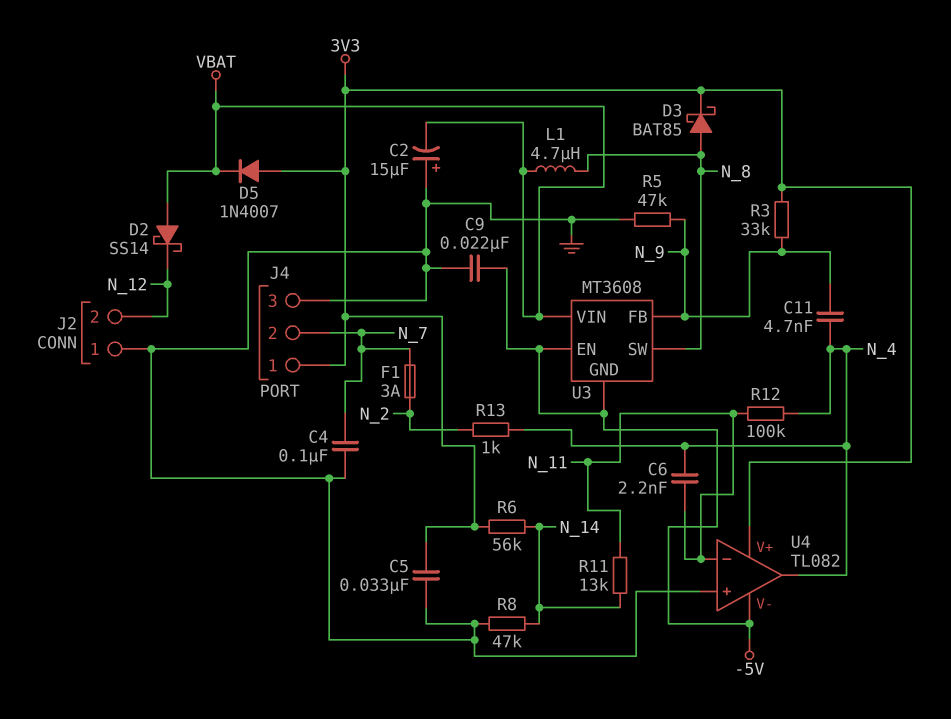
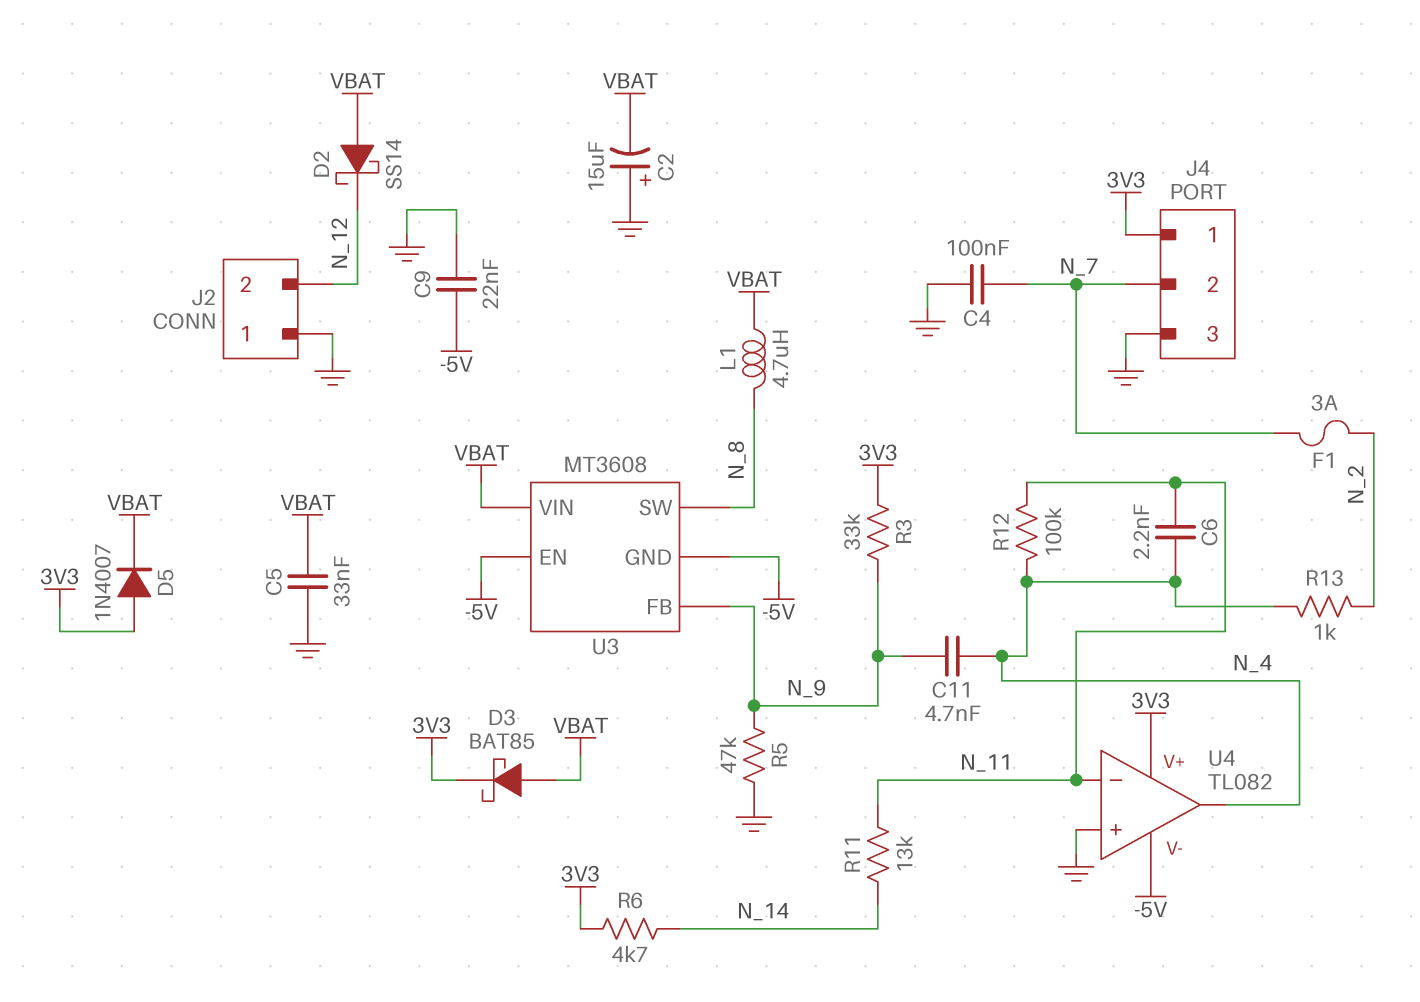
C5: 33nF (3V3, GND) -> 33nF (GND, VBAT)
D3: schottky BAT85 (A N_8, K 3V3) -> schottky BAT85 (A VBAT, K 3V3)
R6: 56k (3V3, N_14) -> 4.7k (3V3, N_14)
R8: 47k (GND, N_14) -> none

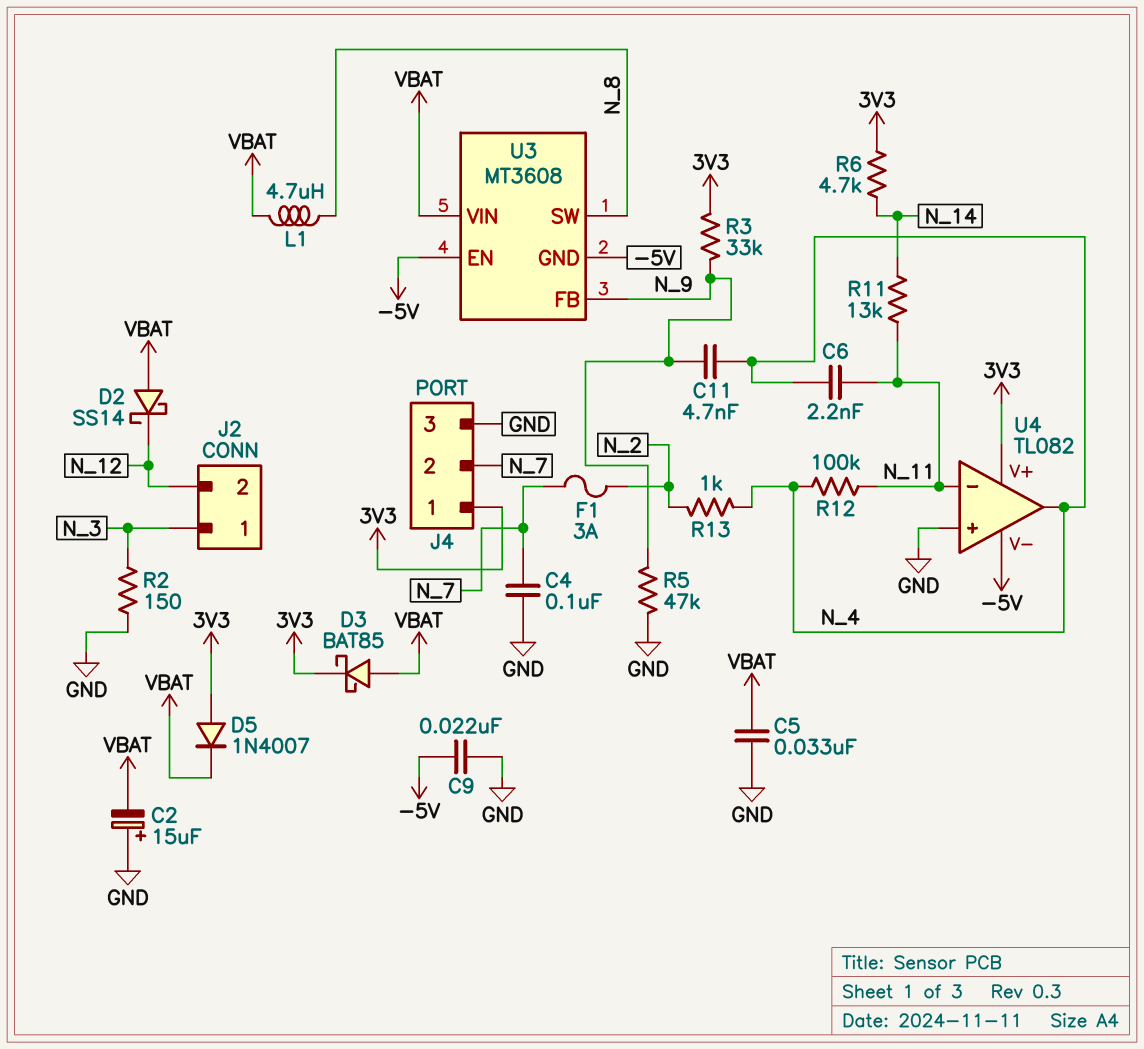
J2 pin 1: GND -> N_3
R2: none -> 150 (GND, N_3)

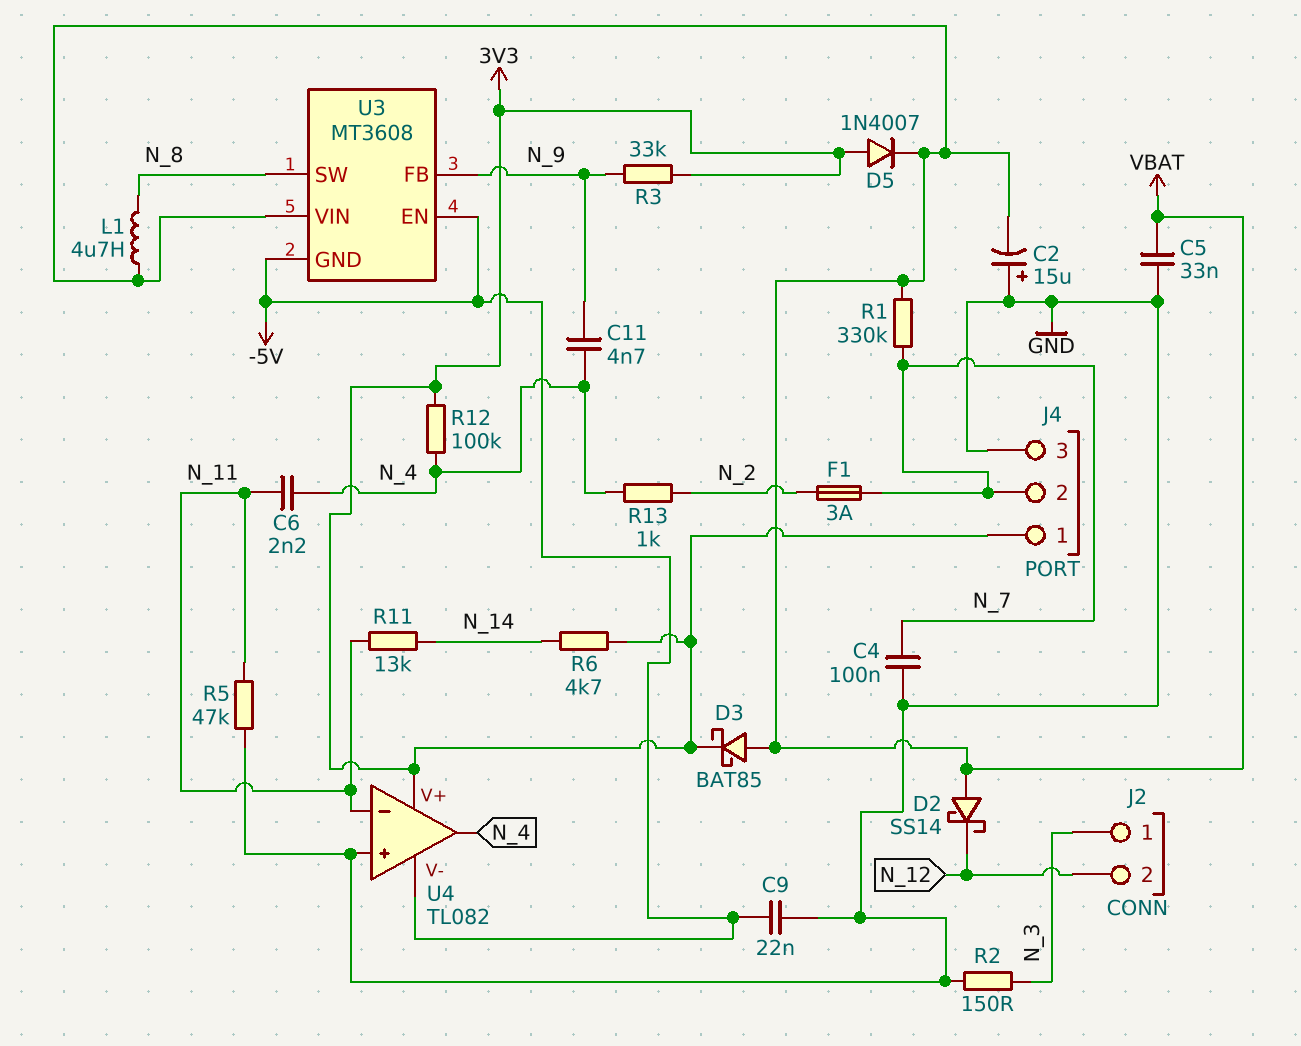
R1: none -> 330k (N_7, VBAT)
R5: 47k (GND, N_9) -> 47k (GND, N_11)
R12: 100k (N_4, N_11) -> 100k (3V3, N_4)

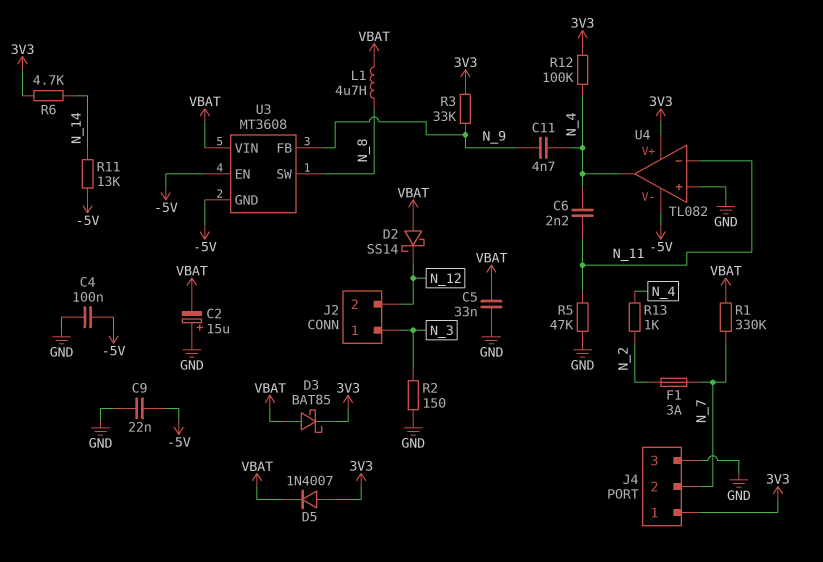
C4: 100nF (GND, N_7) -> 100nF (-5V, GND)
R11: 13k (N_11, N_14) -> 13k (-5V, N_14)

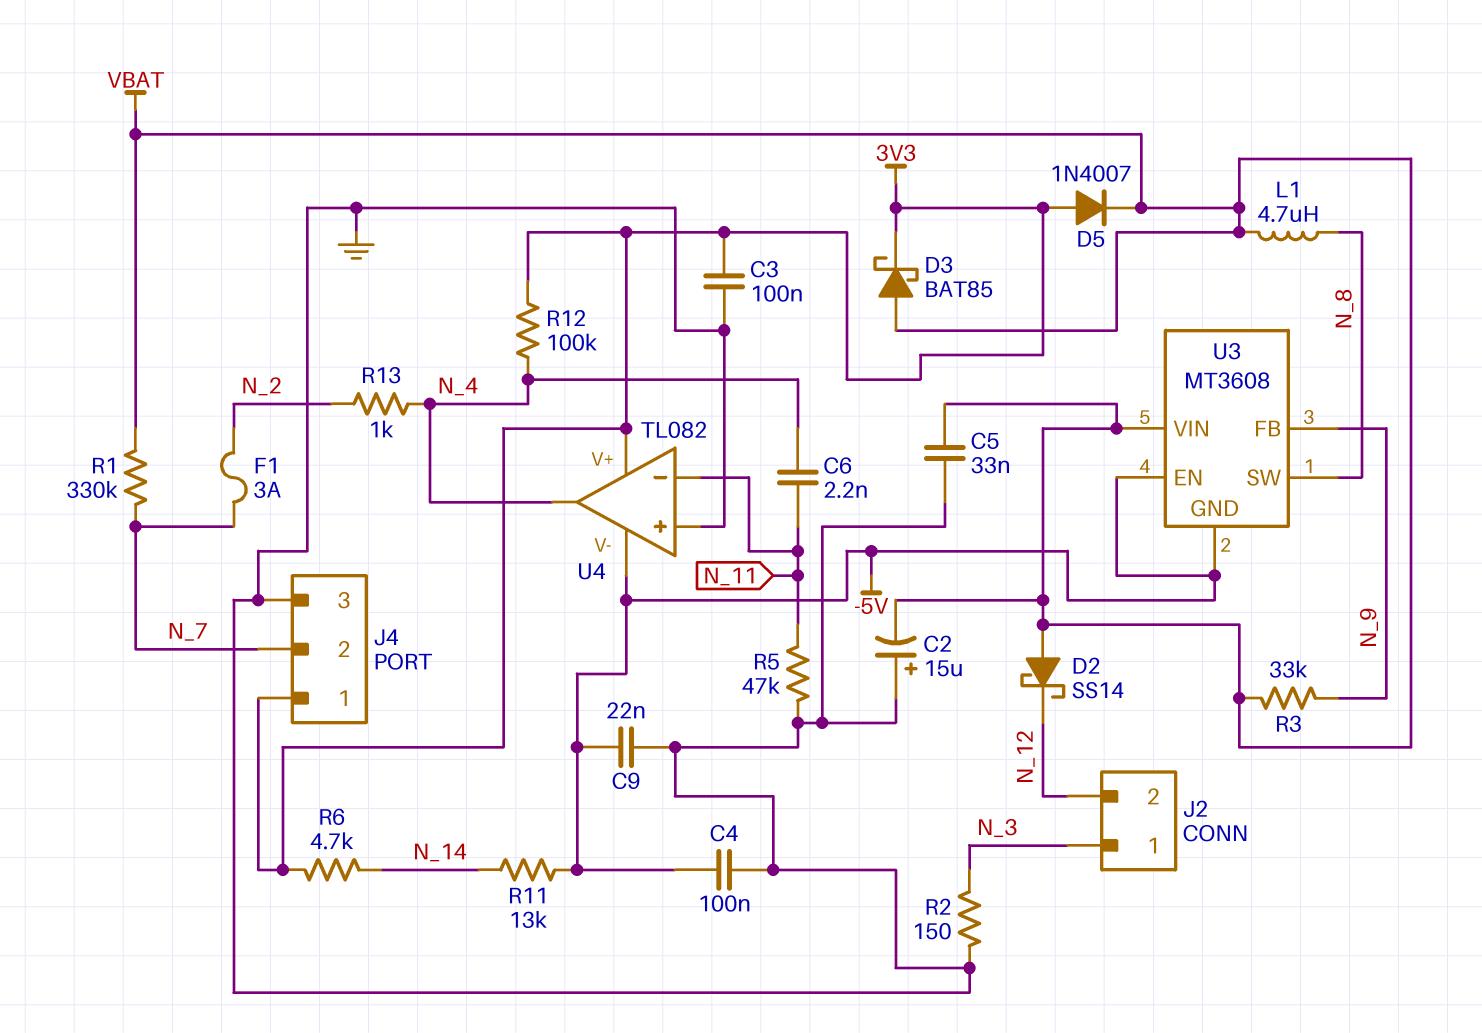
C3: none -> 100nF (3V3, GND)
C11: 4.7nF (N_4, N_9) -> none
R3: 33k (3V3, N_9) -> 33k (N_9, VBAT)

